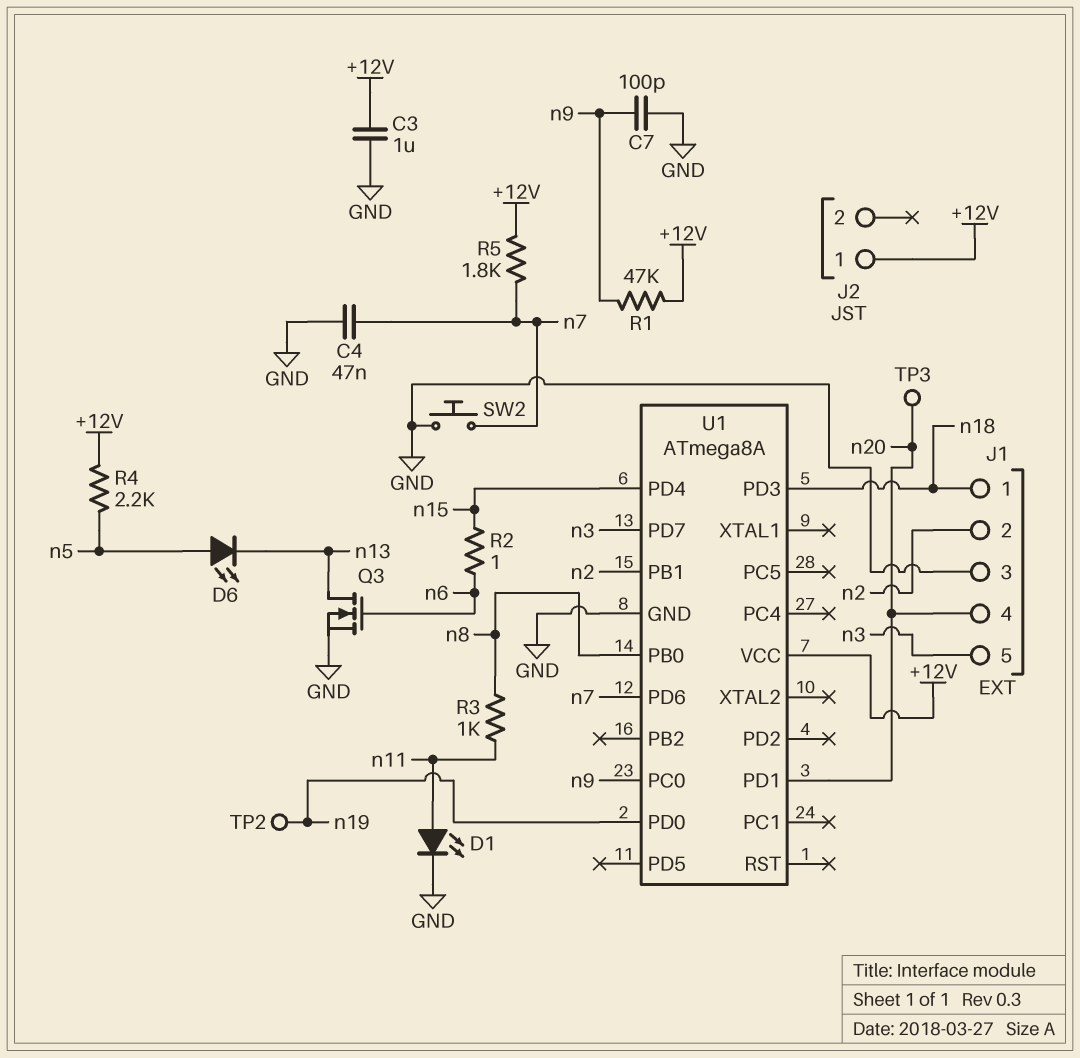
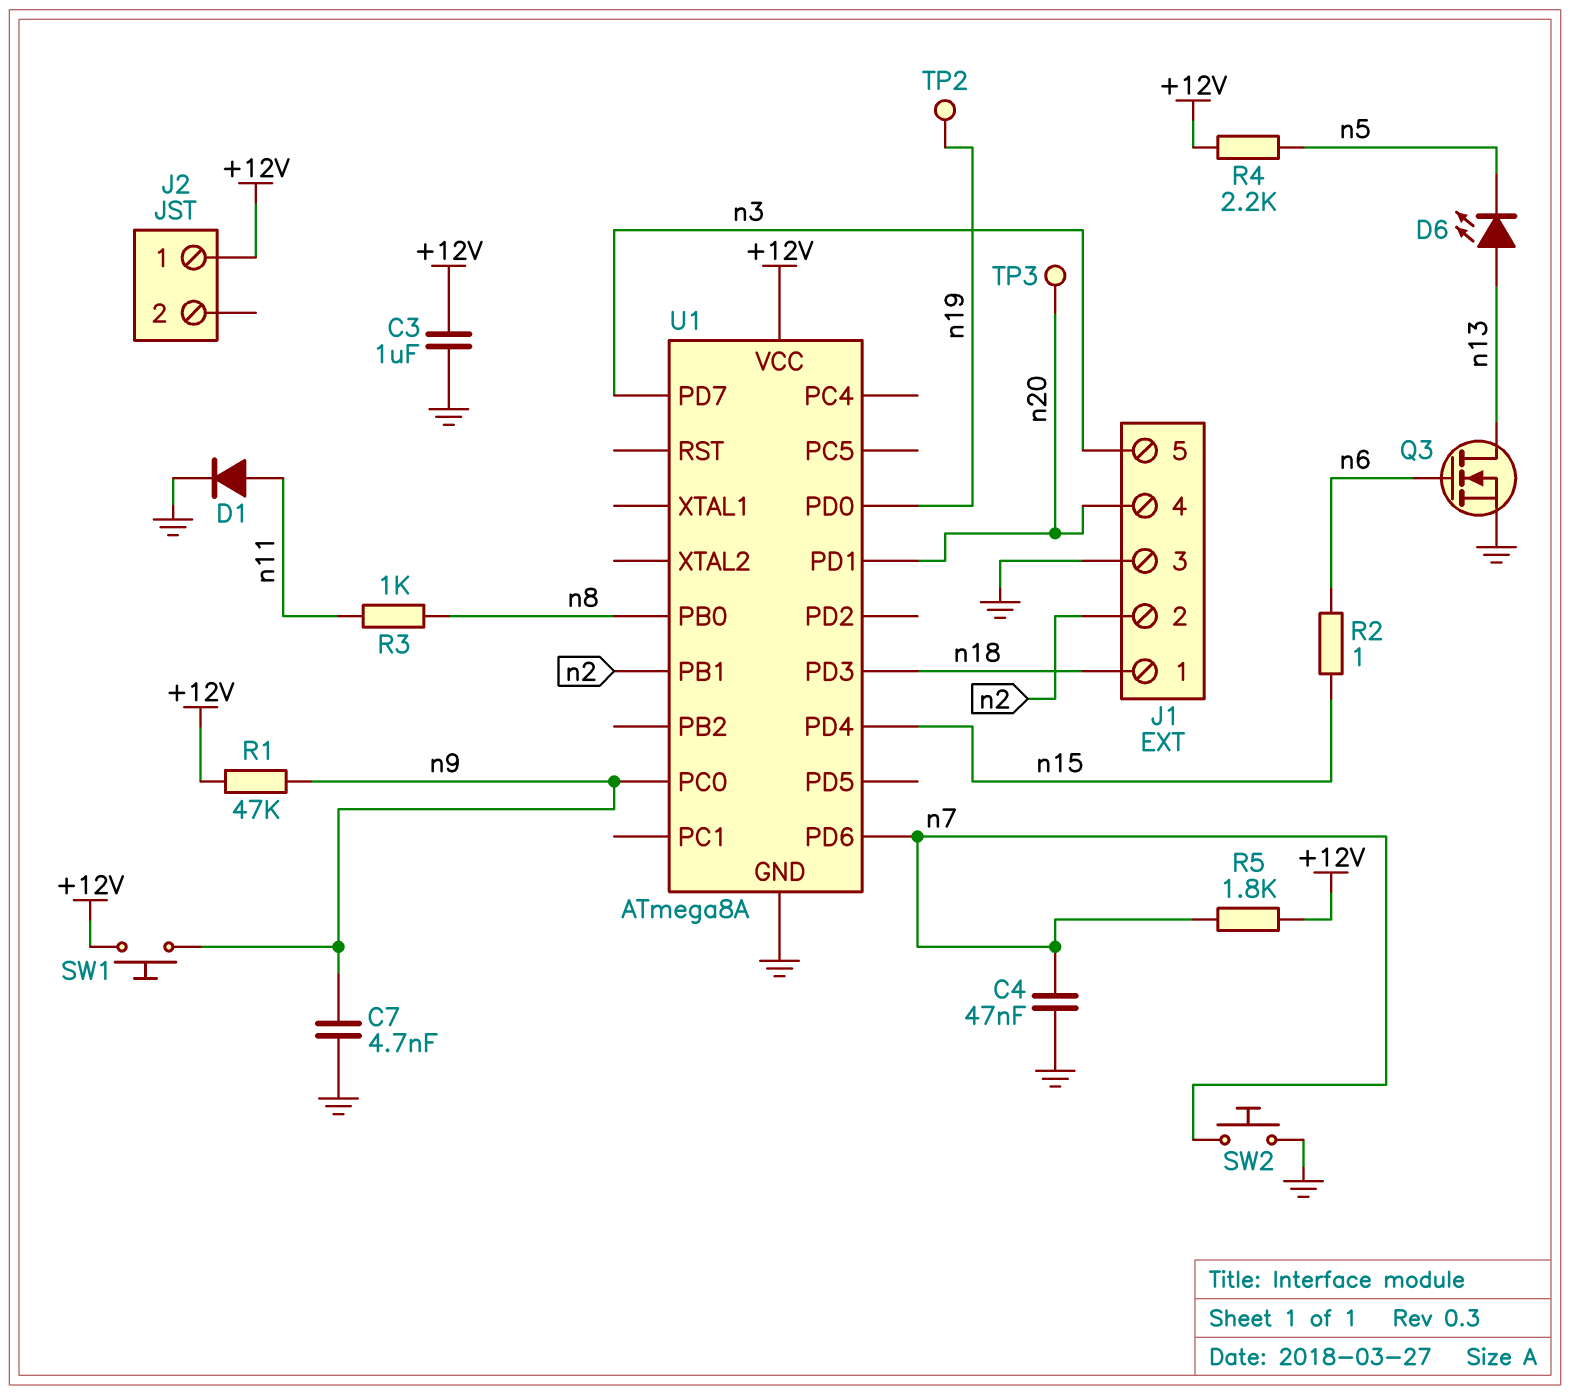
C7: 100pF (GND, n9) -> 4.7nF (GND, n9)
D1: LED (A n11, K GND) -> diode (A n11, K GND)
D6: LED (A n5, K n13) -> LED (A n13, K n5)
SW1: none -> button (+12V, n9)

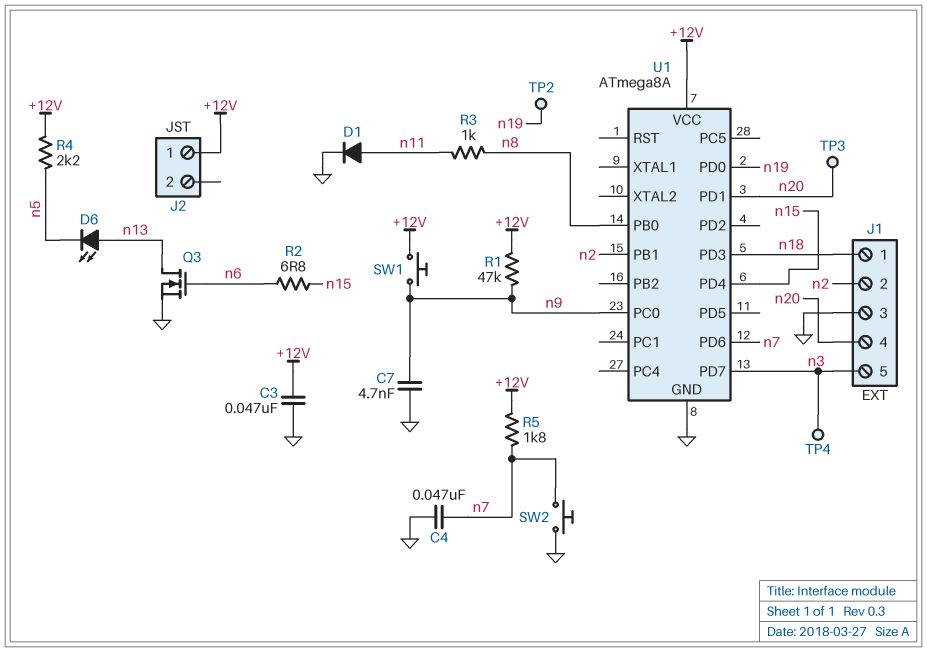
C3: 1uF (+12V, GND) -> 47nF (+12V, GND)
R2: 1 (n6, n15) -> 6.8 (n6, n15)
TP4: none -> test point (n3)

